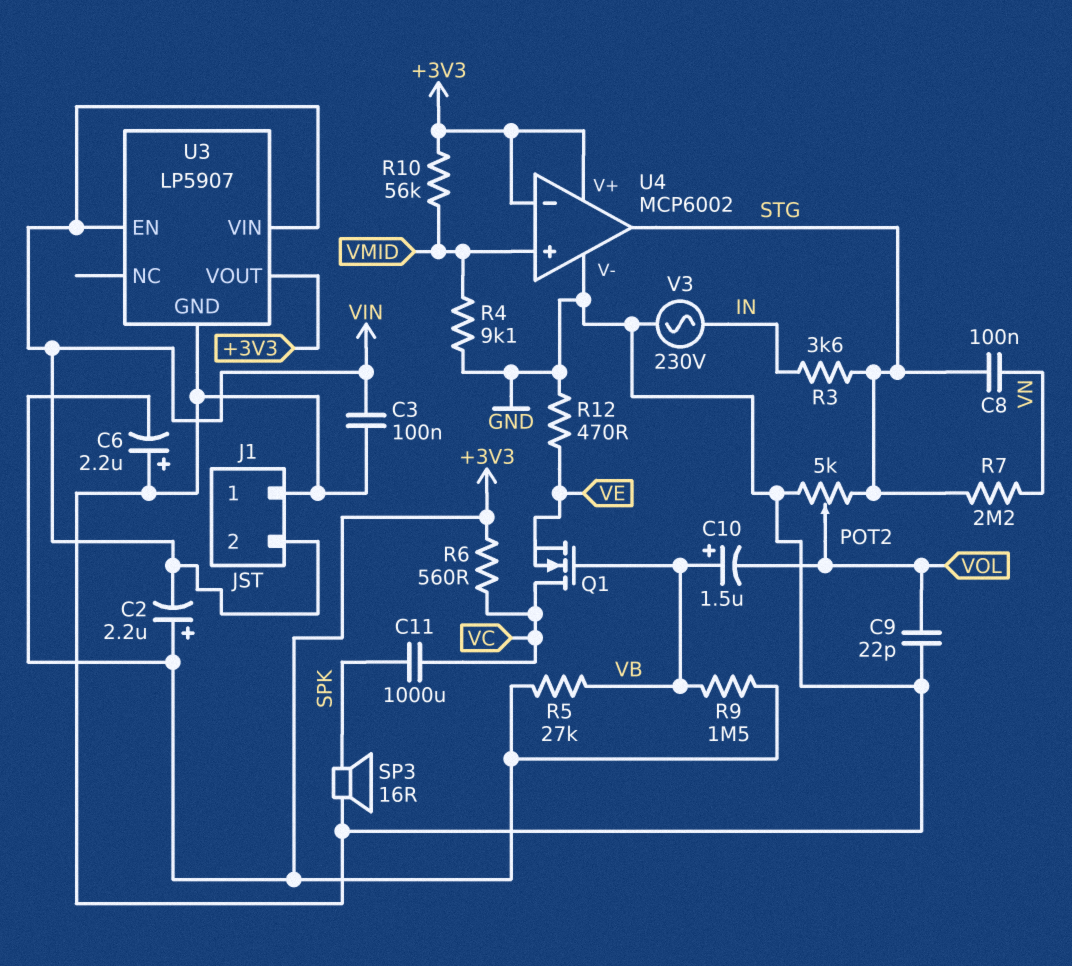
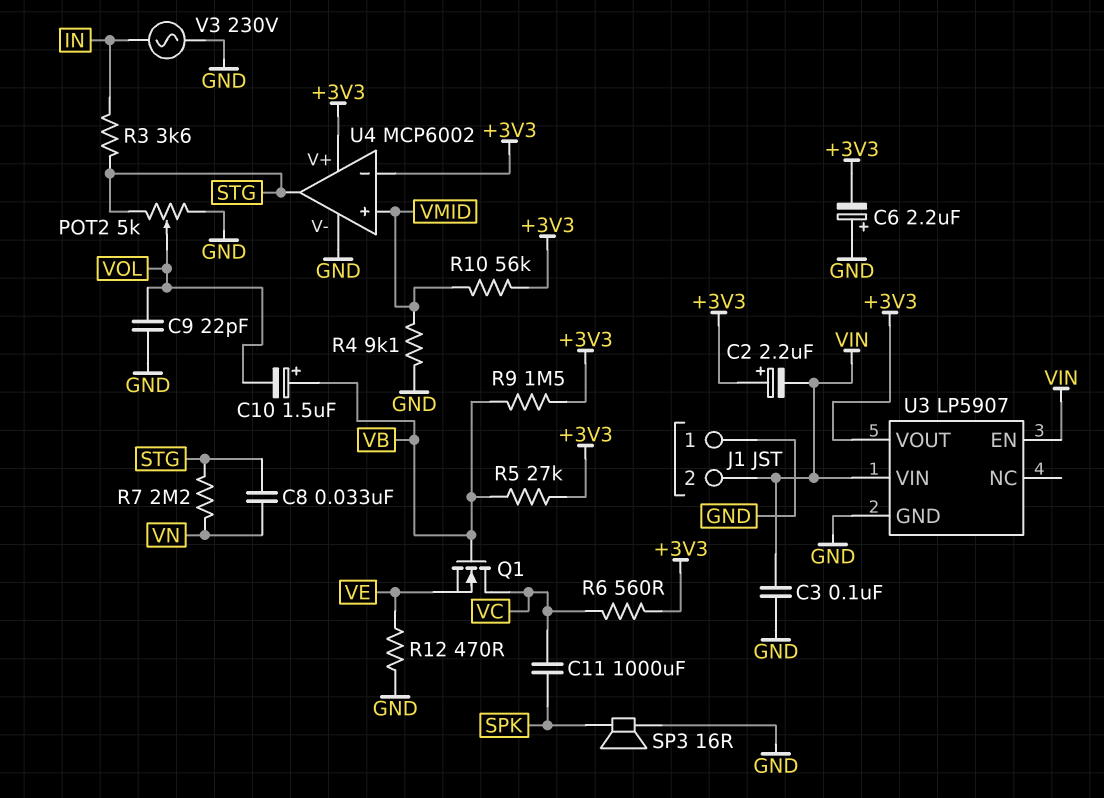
C8: 100nF (STG, VN) -> 33nF (STG, VN)

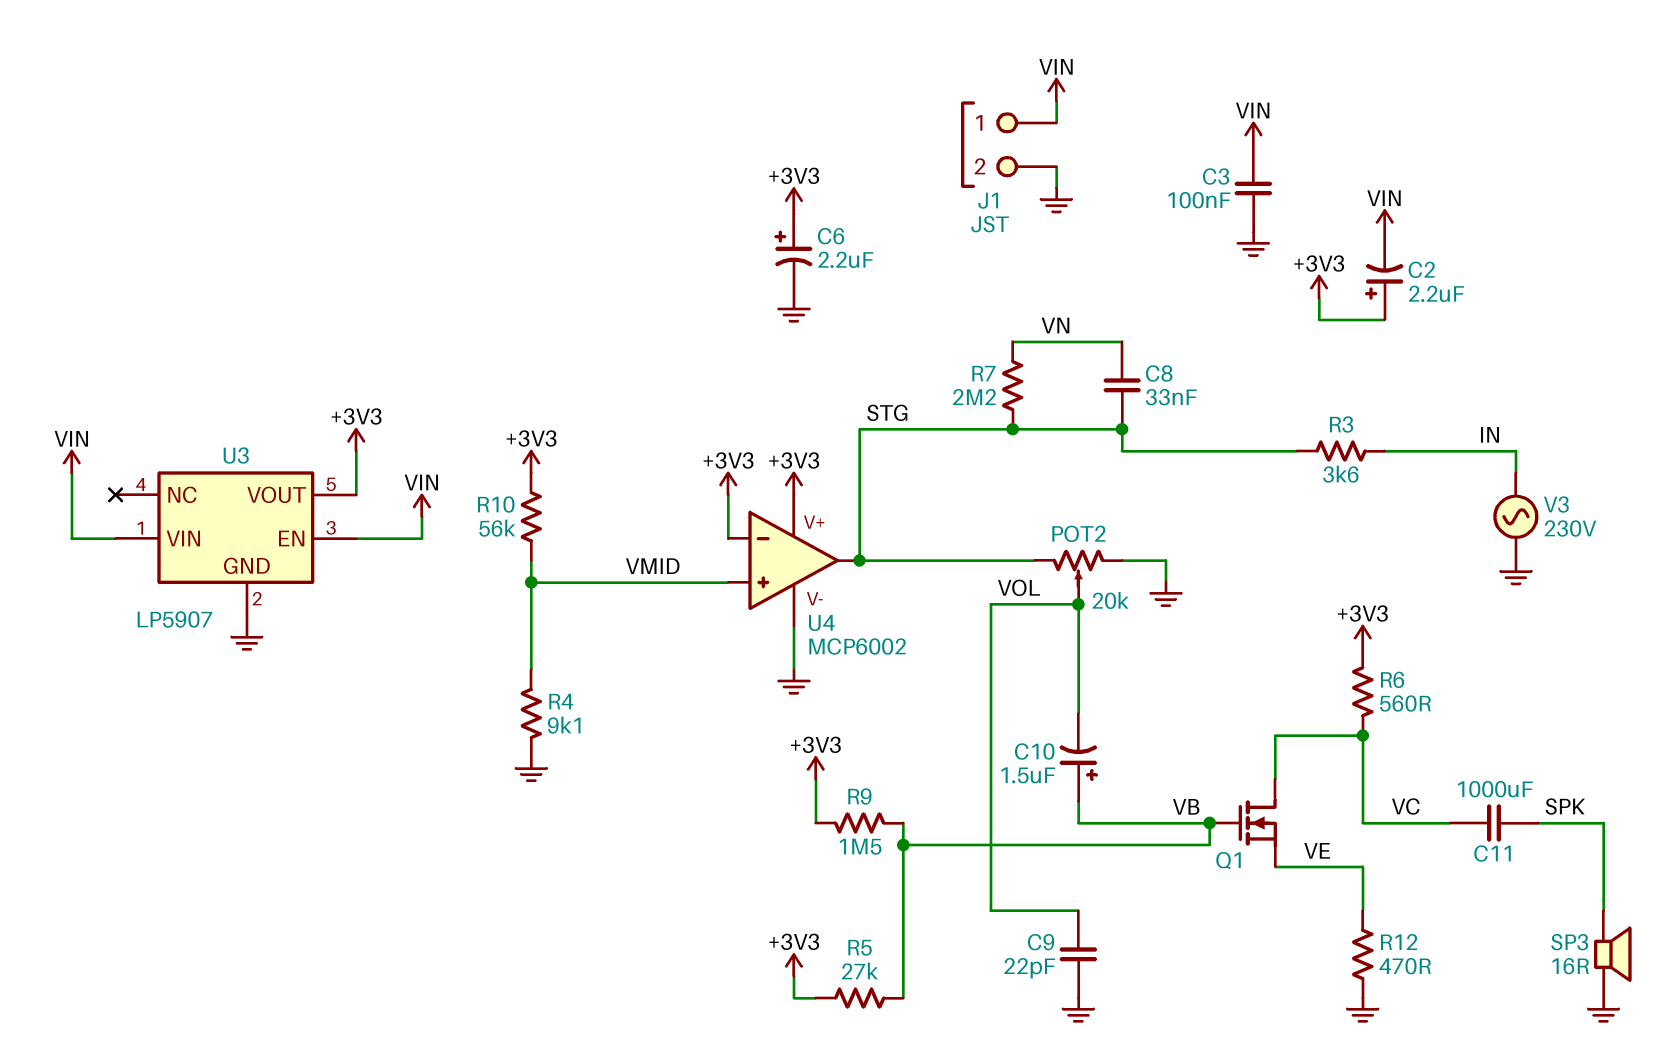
C6: 2.2uF (plus GND, minus +3V3) -> 2.2uF (plus +3V3, minus GND)
J1 pin 1: GND -> VIN
J1 pin 2: VIN -> GND
POT2: 5k (GND, STG, wiper VOL) -> 20k (GND, STG, wiper VOL)

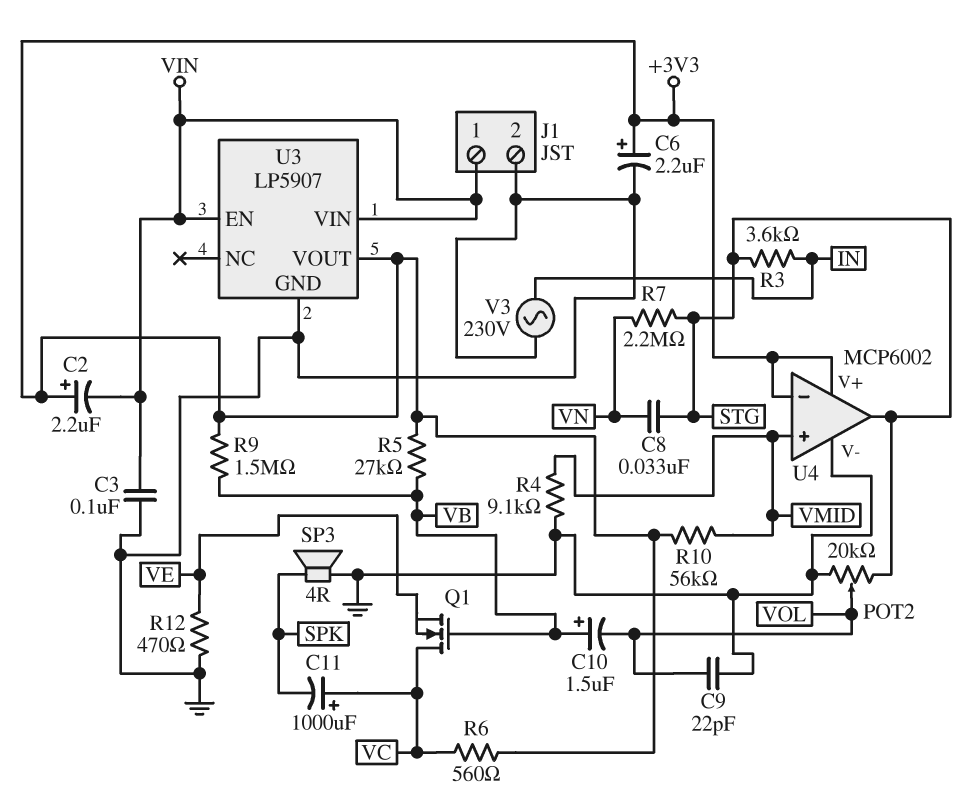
C11: 1000uF (SPK, VC) -> 1000uF (plus VC, minus SPK)
SP3: speaker 16R (GND, SPK) -> speaker 4R (GND, SPK)

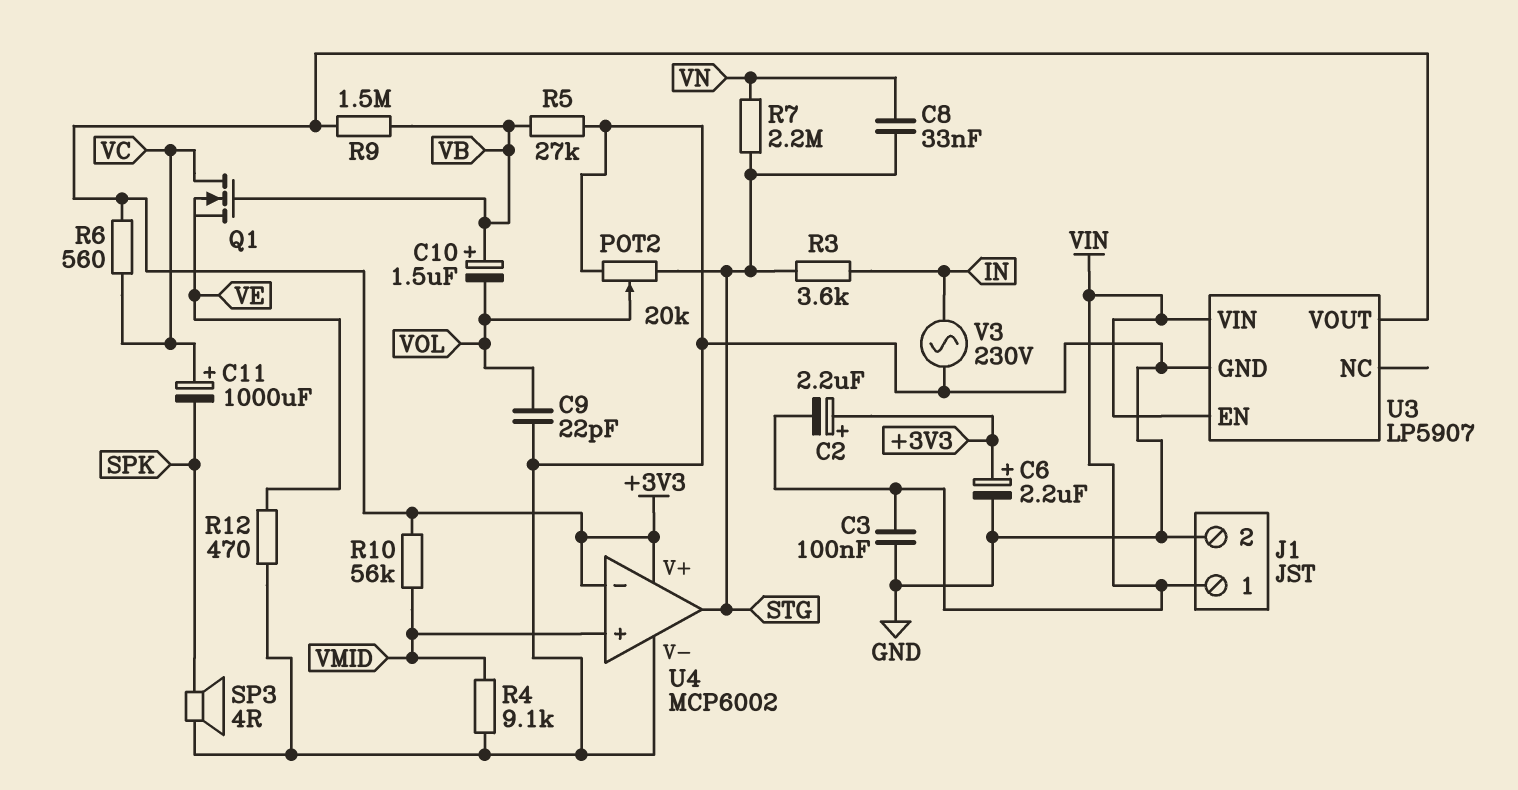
R5: 27k (+3V3, VB) -> 27k (GND, VB)

